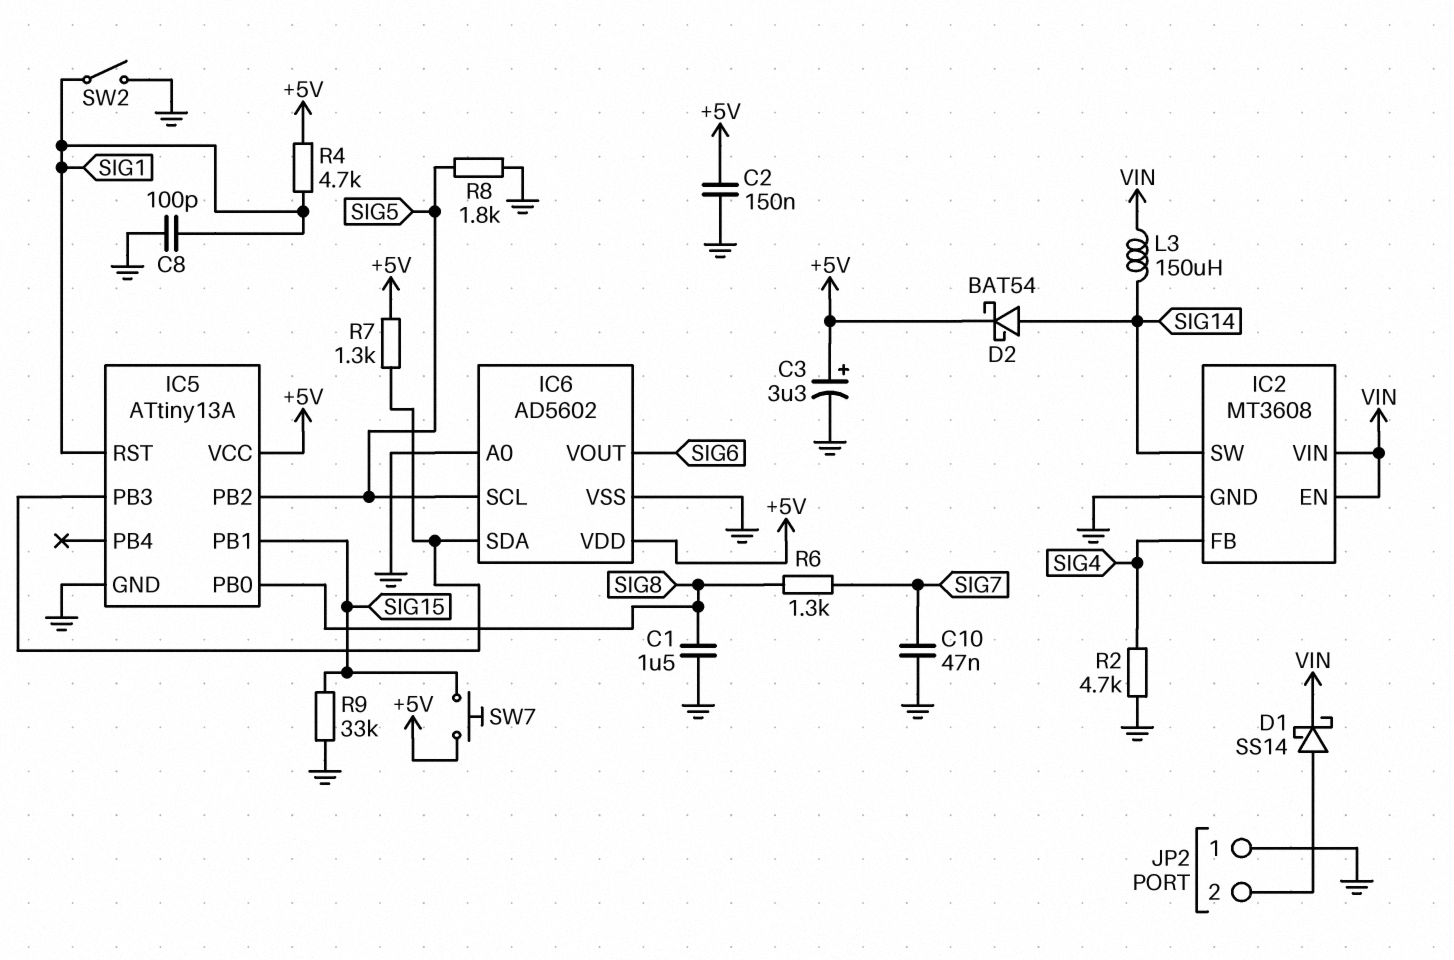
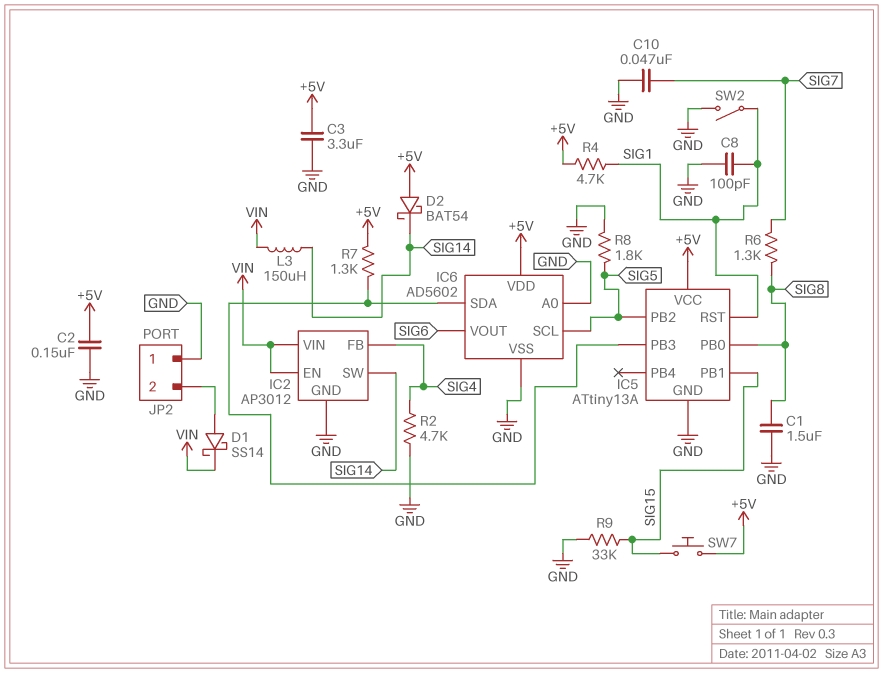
C3: 3.3uF (plus +5V, minus GND) -> 3.3uF (+5V, GND)
D2: schottky BAT54 (A SIG14, K +5V) -> schottky BAT54 (A +5V, K SIG14)
IC2: MT3608 -> AP3012

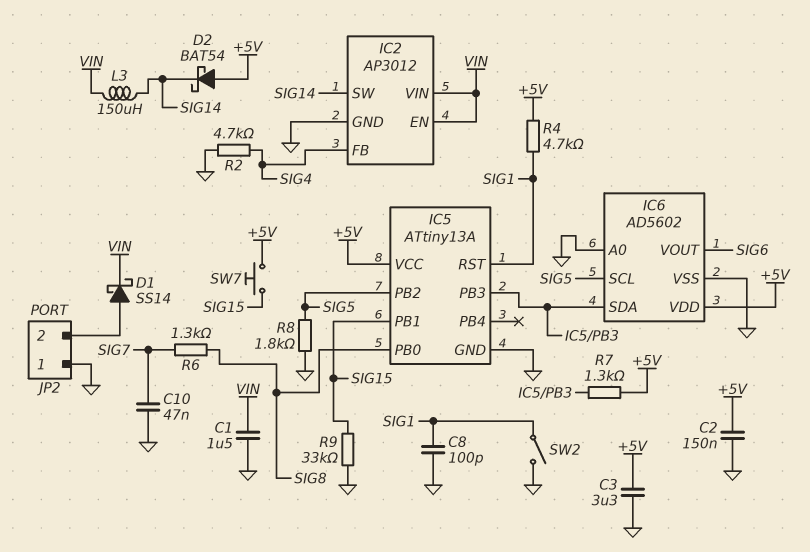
C1: 1.5uF (GND, SIG8) -> 1.5uF (GND, VIN)

